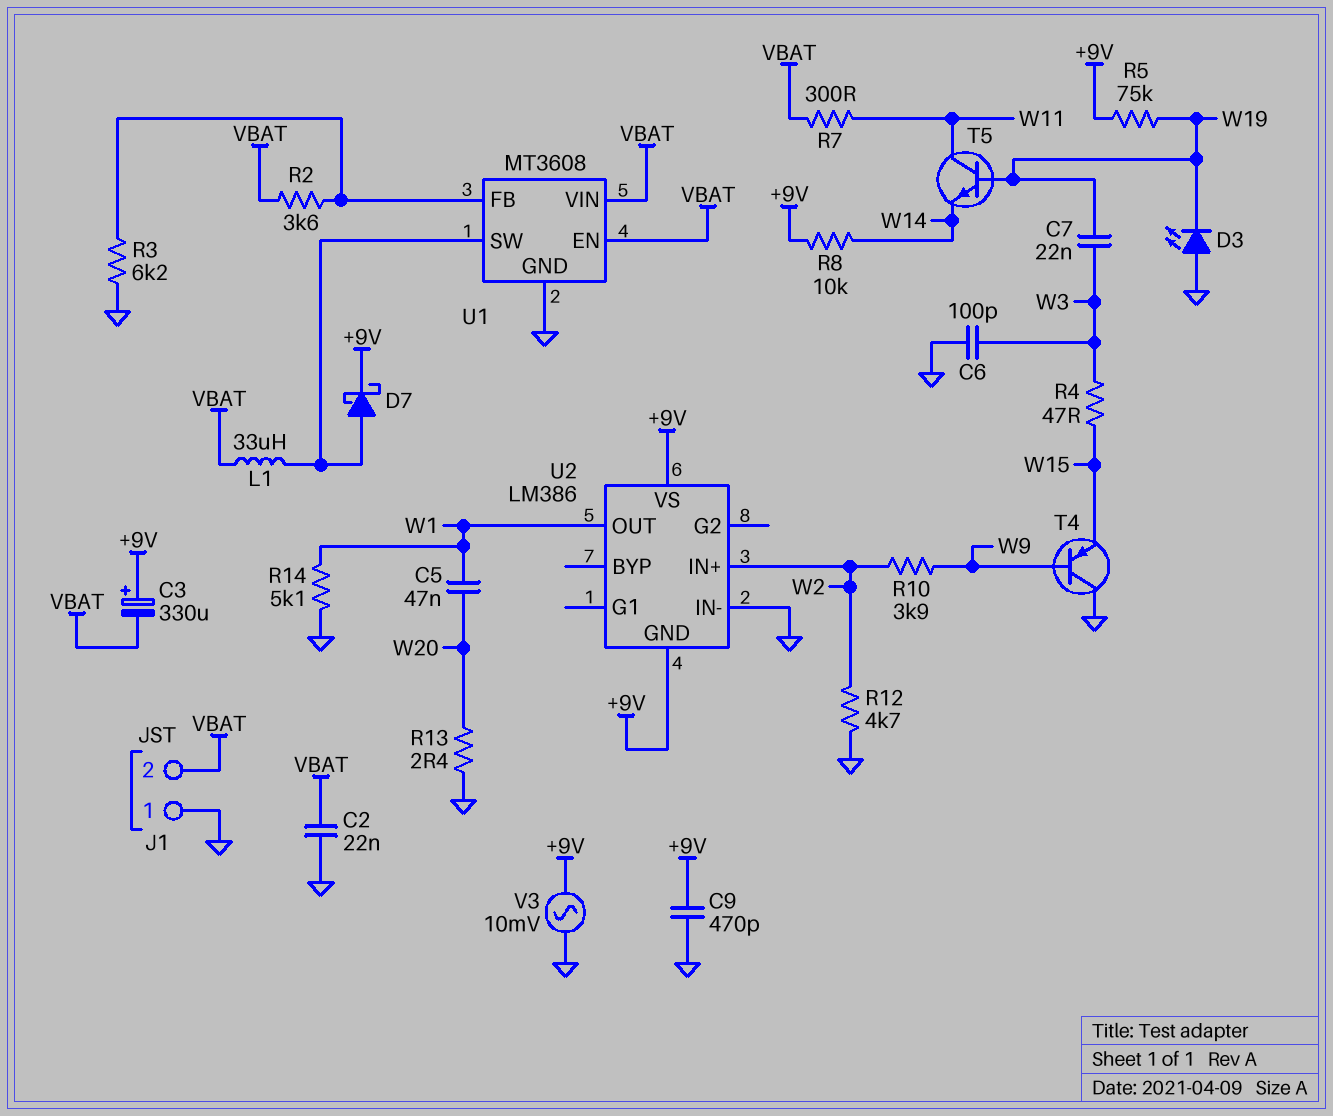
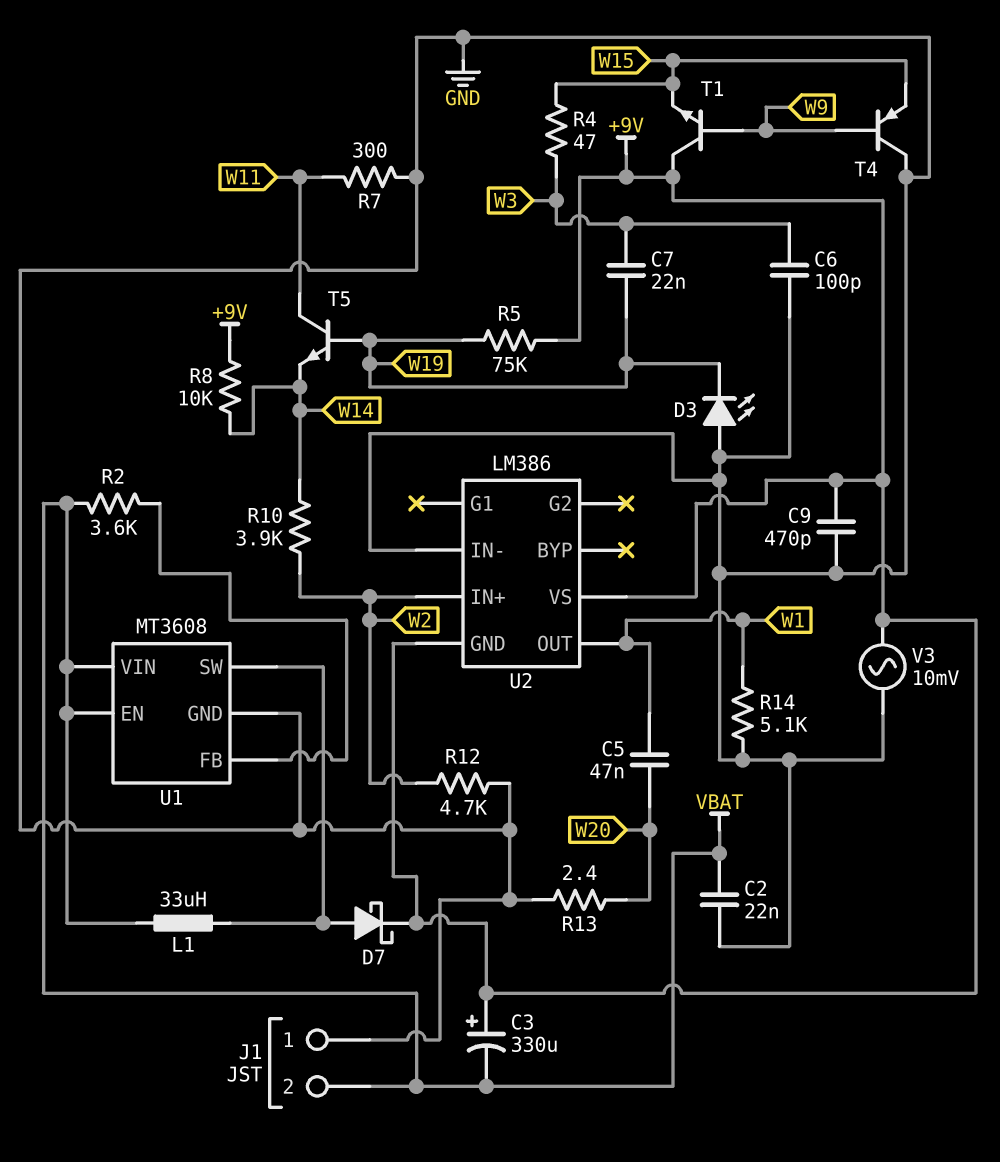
R3: 6.2k (GND, U1/FB) -> none
R7: 300 (VBAT, W11) -> 300 (GND, W11)
R10: 3.9k (W2, W9) -> 3.9k (W2, W14)
T1: none -> NPN (B W9, C +9V, E W15)

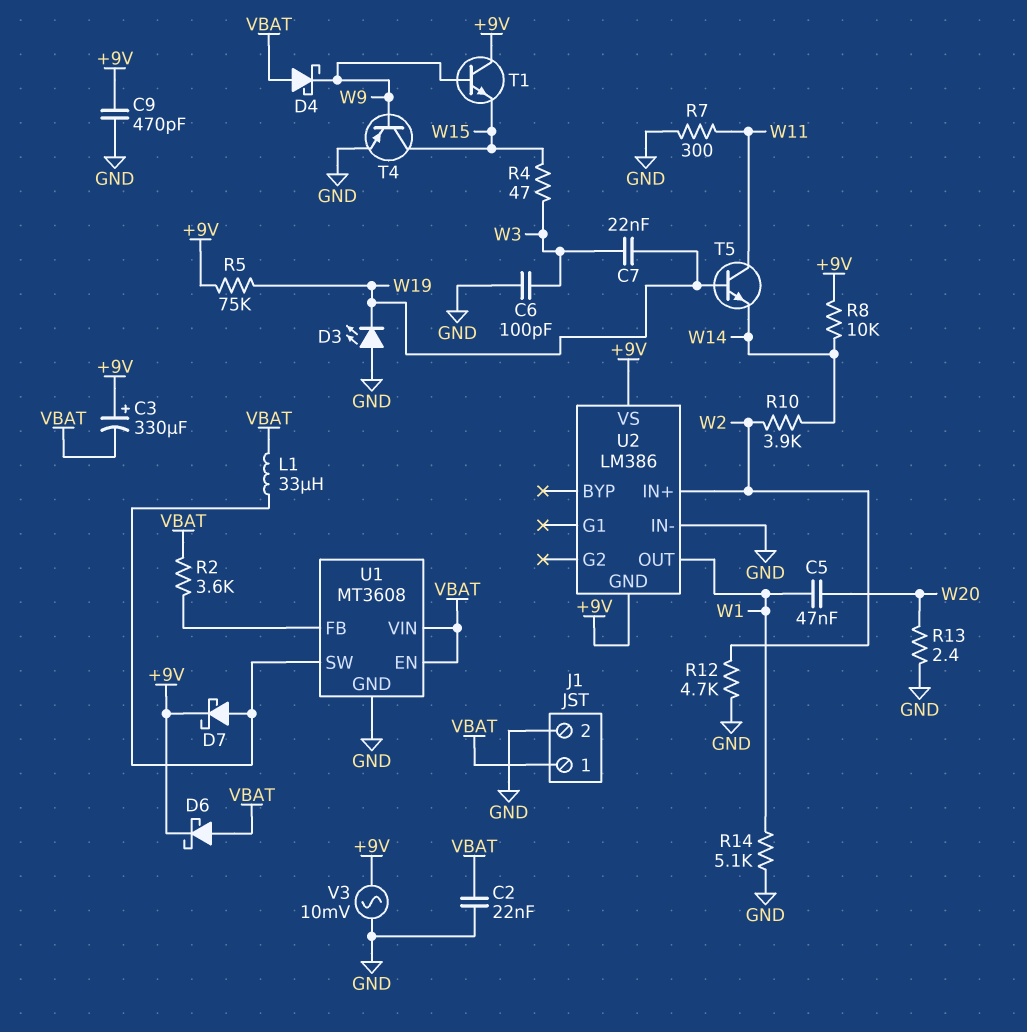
D4: none -> schottky (A VBAT, K W9)
D6: none -> schottky (A VBAT, K +9V)
J1 pin 1: GND -> VBAT
J1 pin 2: VBAT -> GND
T4: PNP (B W9, C GND, E W15) -> PNP (B W9, C W15, E GND)

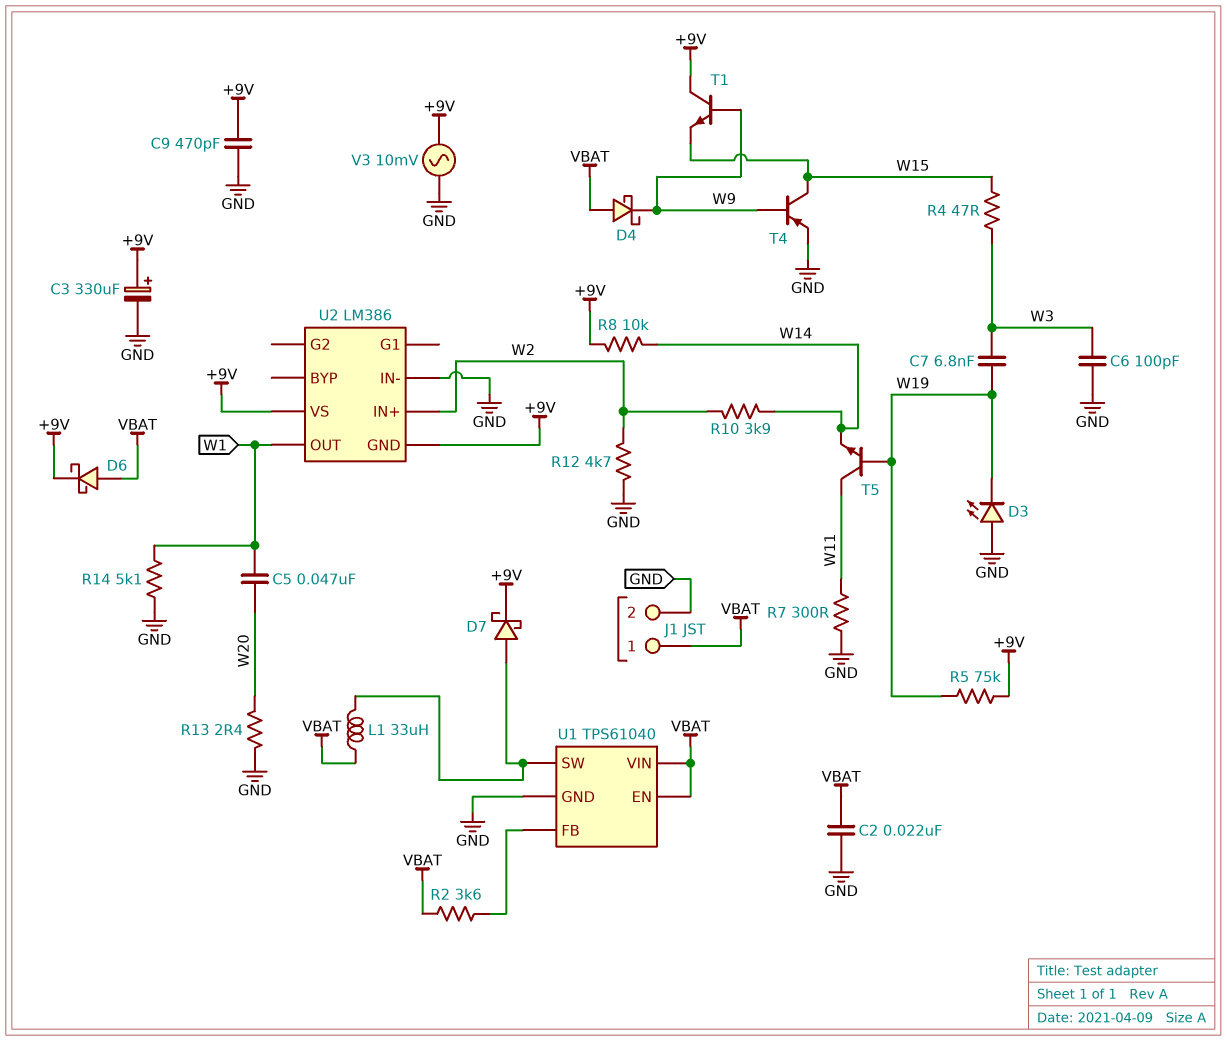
C3: 330uF (plus +9V, minus VBAT) -> 330uF (plus +9V, minus GND)
C7: 22nF (W3, W19) -> 6.8nF (W3, W19)
U1: MT3608 -> TPS61040

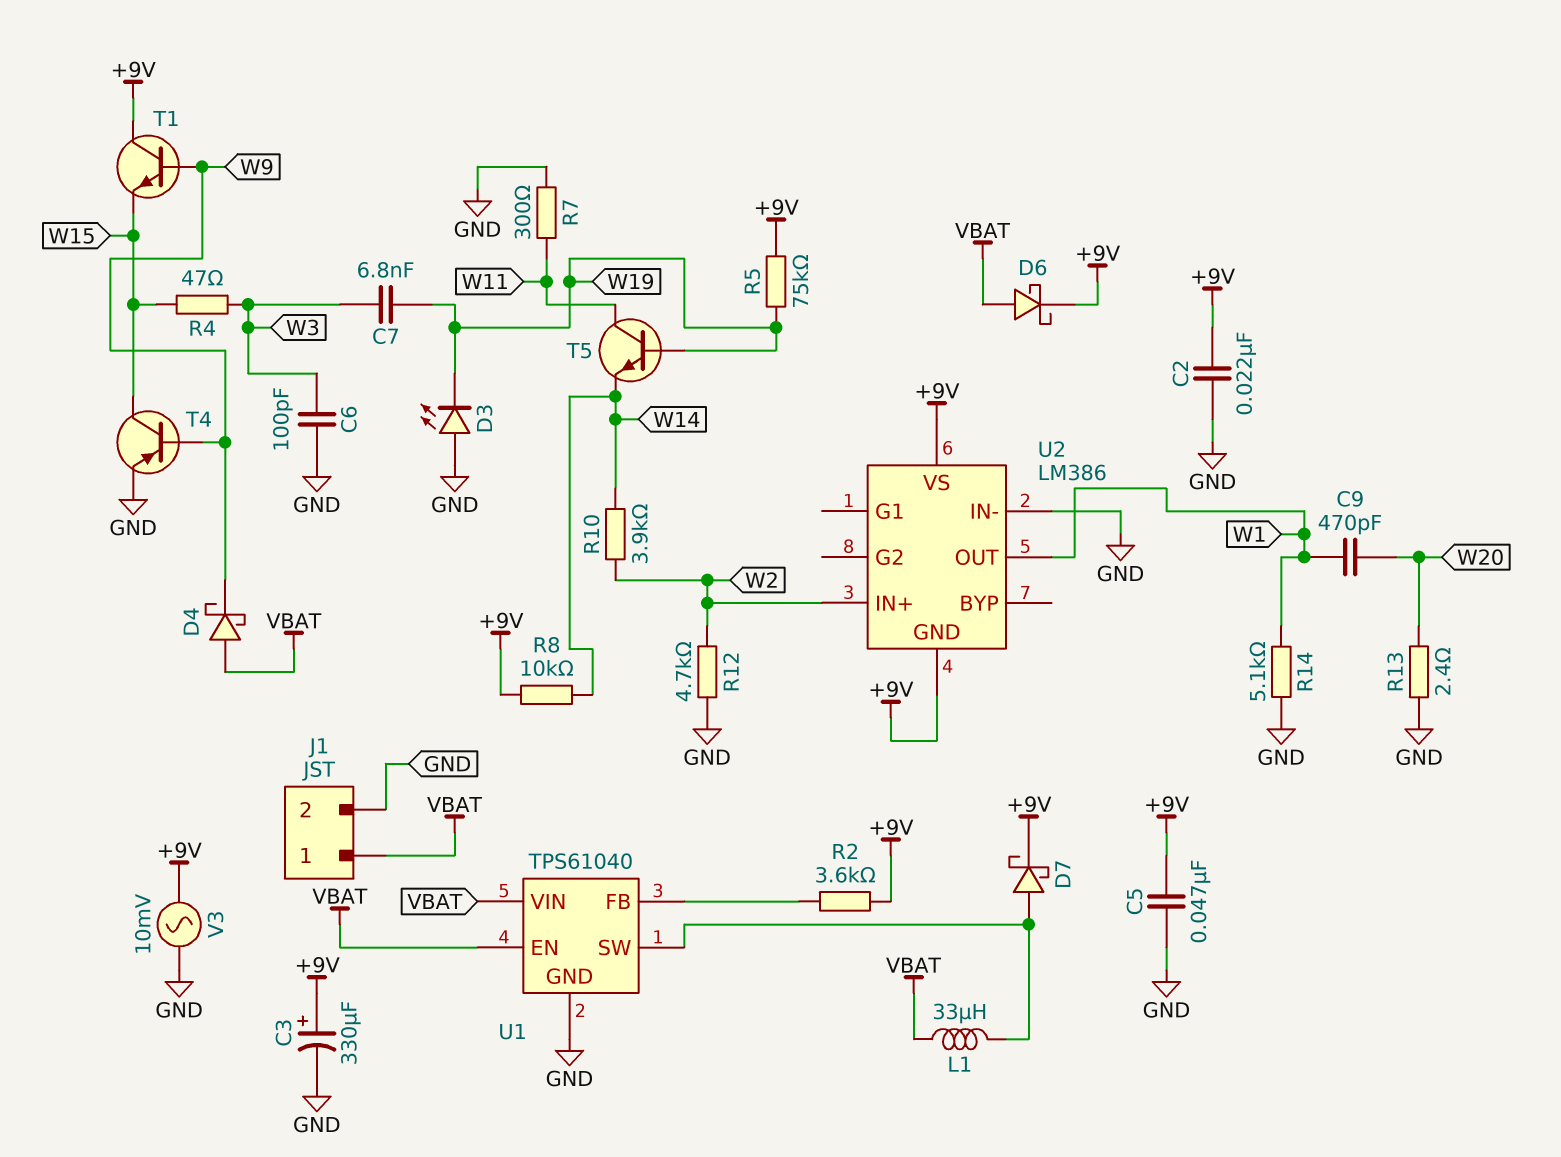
C2: 22nF (GND, VBAT) -> 22nF (+9V, GND)
C5: 47nF (W1, W20) -> 47nF (+9V, GND)
C9: 470pF (+9V, GND) -> 470pF (W1, W20)
R2: 3.6k (U1/FB, VBAT) -> 3.6k (+9V, U1/FB)

